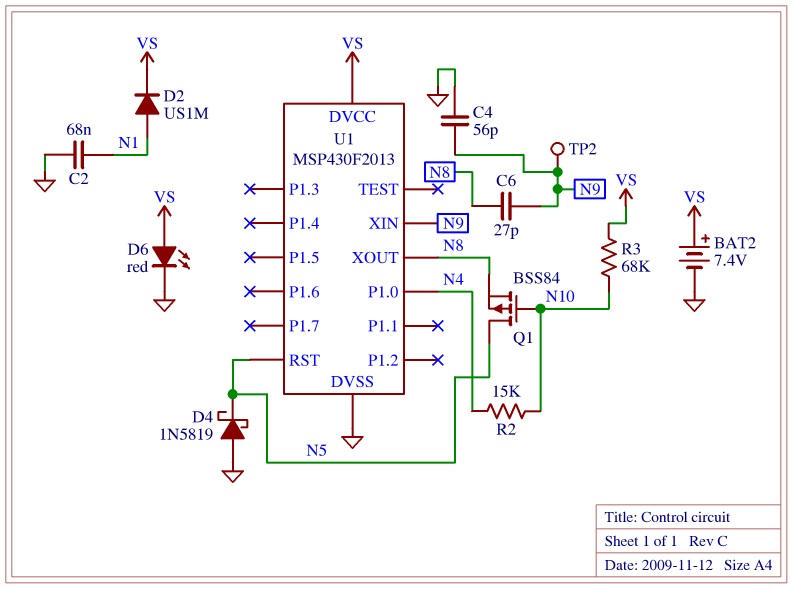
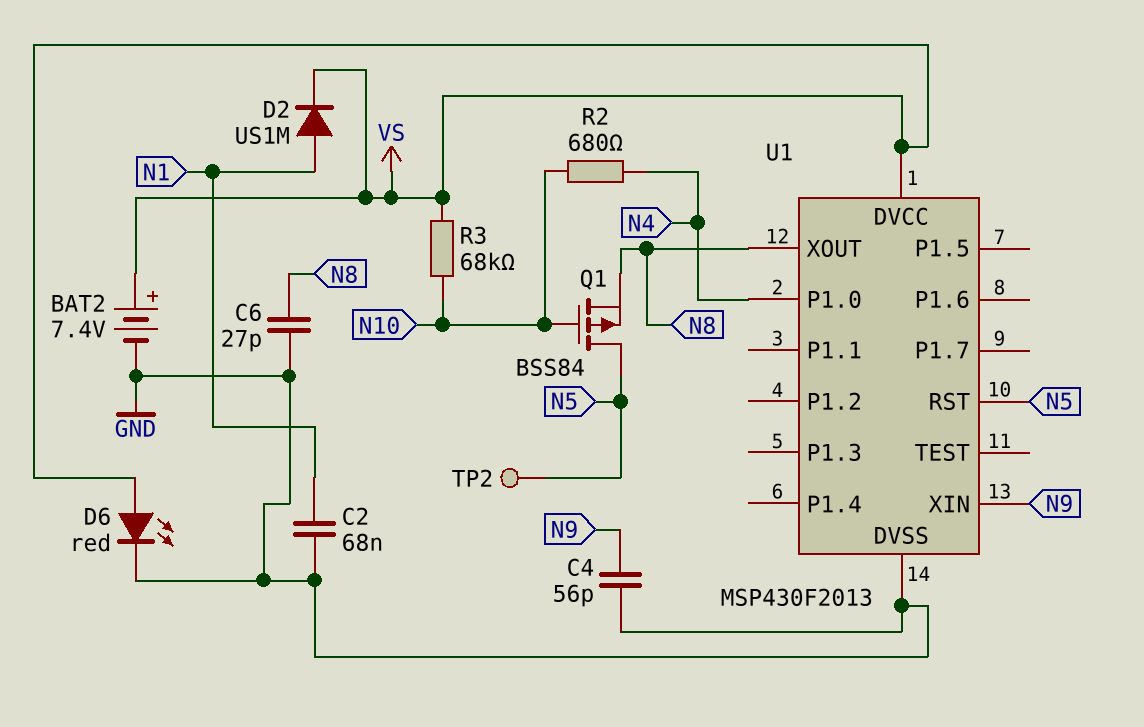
C6: 27pF (N8, N9) -> 27pF (GND, N8)
D4: schottky 1N5819 (A GND, K N5) -> none
R2: 15k (N4, N10) -> 680 (N4, N10)
TP2: test point (N9) -> test point (N5)

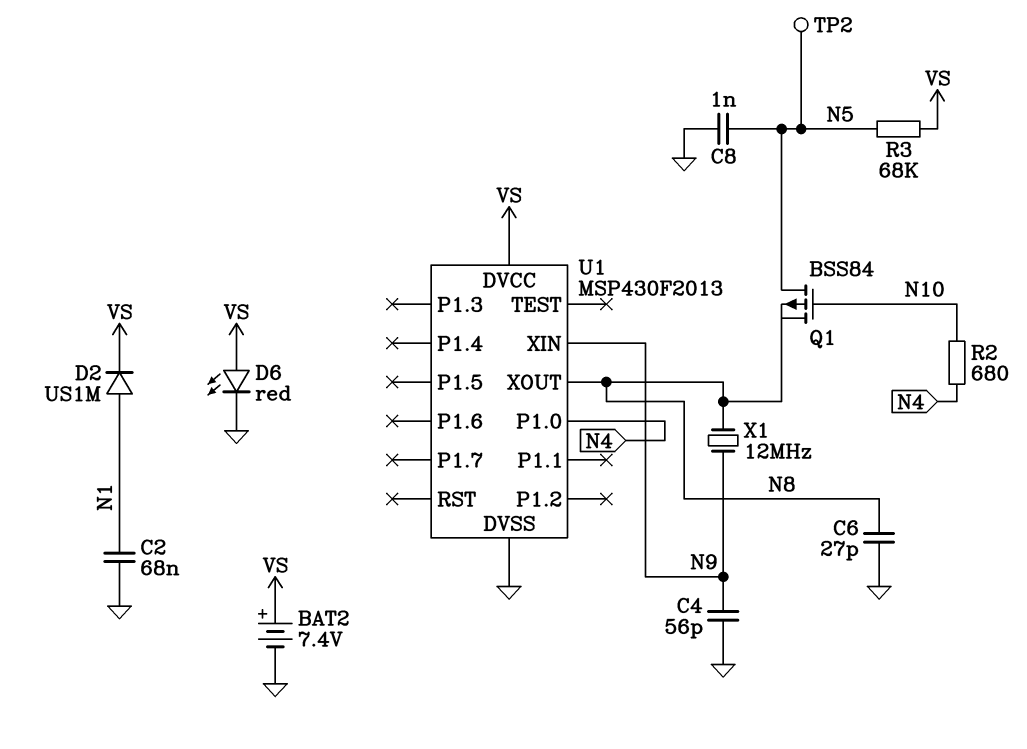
C8: none -> 1nF (GND, N5)
R3: 68k (N10, VS) -> 68k (N5, VS)
U1 pin RST: N5 -> none
X1: none -> 12MHz (N8, N9)

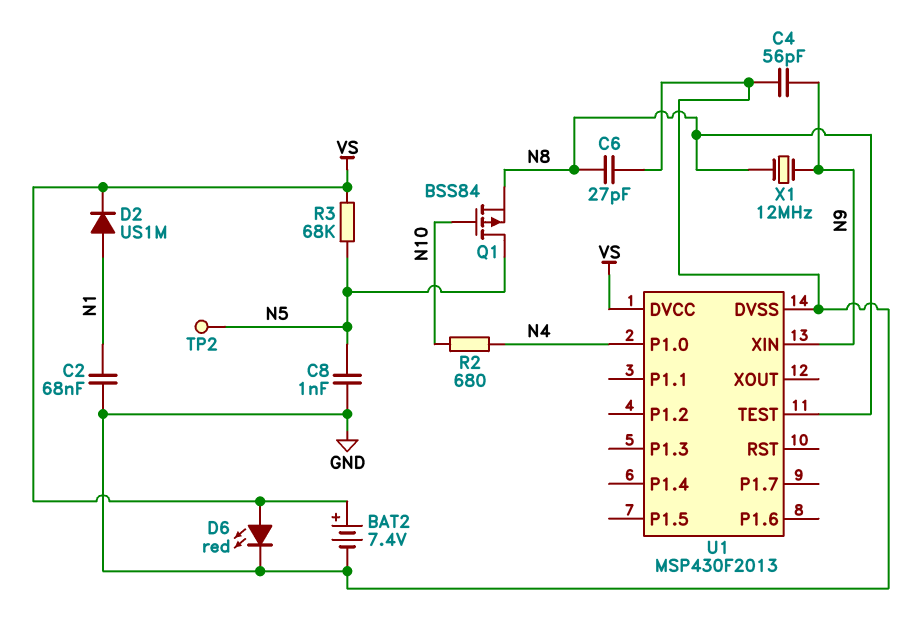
U1 pin TEST: none -> N8
U1 pin XOUT: N8 -> none

